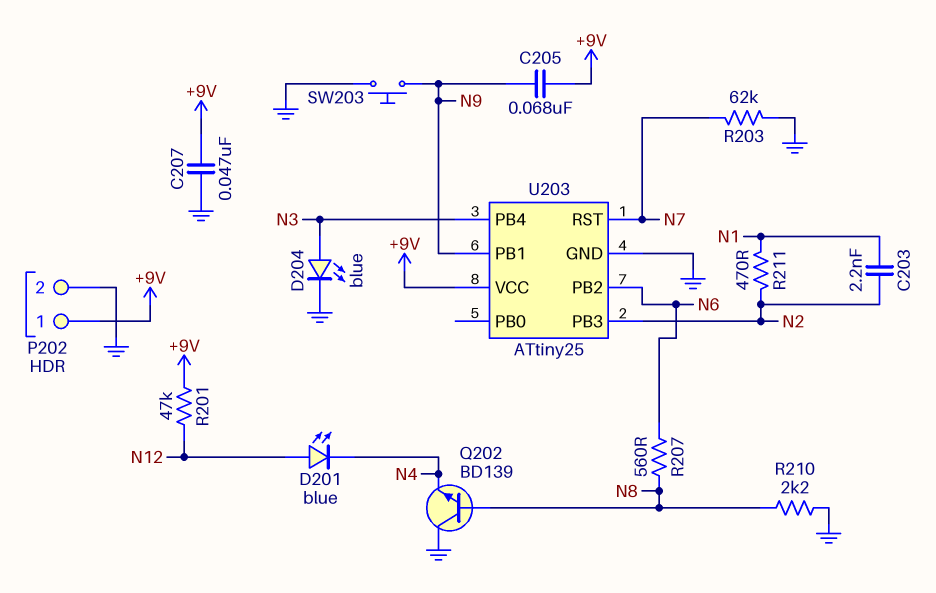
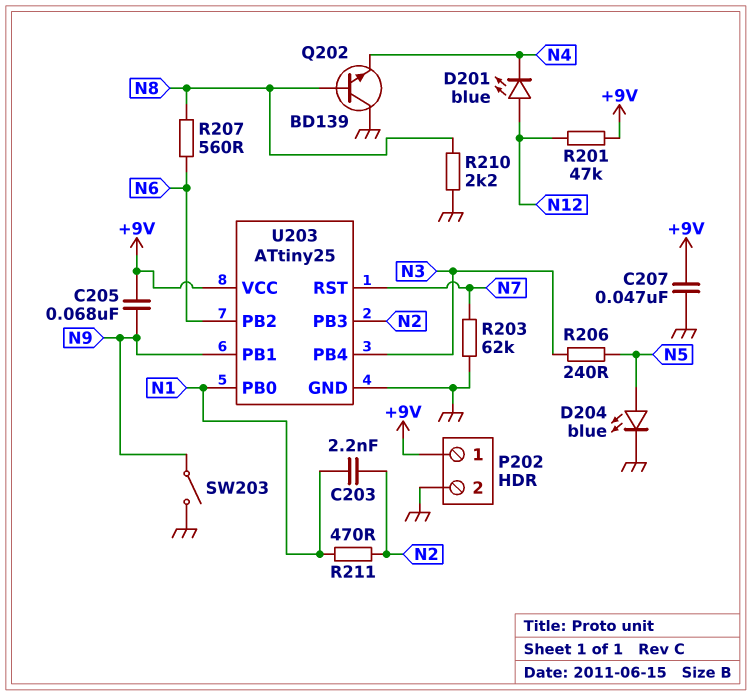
D204: LED blue (A N3, K GND) -> LED blue (A N5, K GND)
R206: none -> 240 (N3, N5)
SW203: button (GND, N9) -> switch (GND, N9)
U203 pin PB0: none -> N1

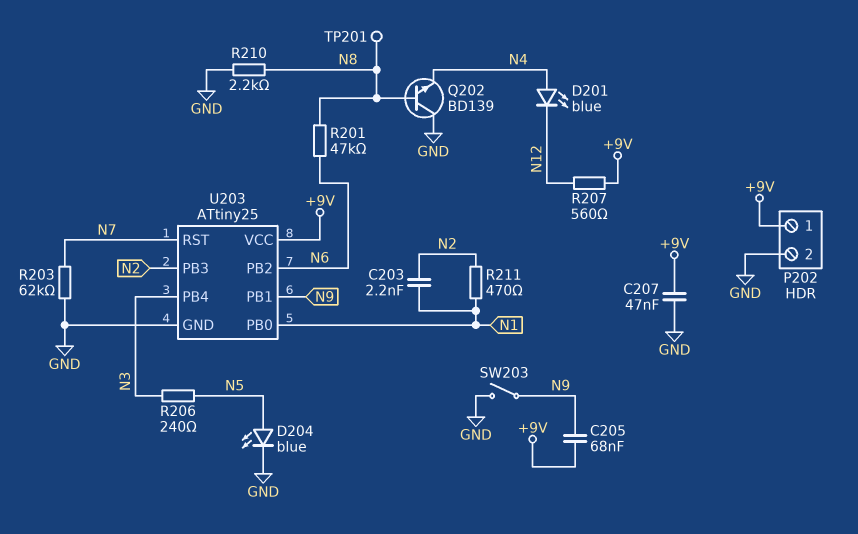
D201: LED blue (A N12, K N4) -> LED blue (A N4, K N12)
R201: 47k (+9V, N12) -> 47k (N6, N8)
R207: 560 (N6, N8) -> 560 (+9V, N12)
TP201: none -> test point (N8)

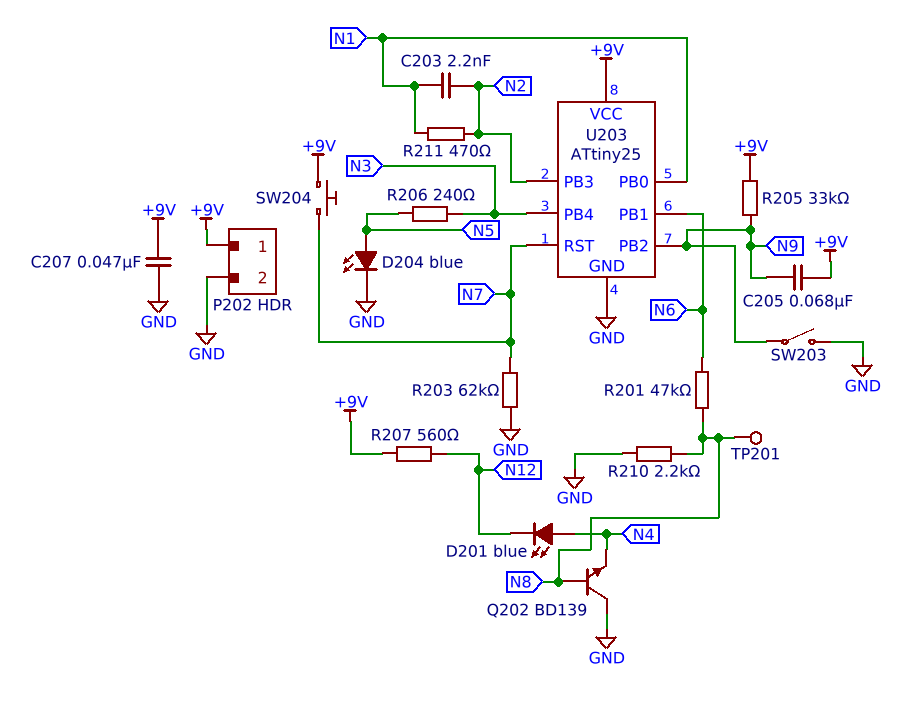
R205: none -> 33k (+9V, N9)
SW204: none -> button (+9V, N7)
U203 pin PB1: N9 -> N6
U203 pin PB2: N6 -> N9

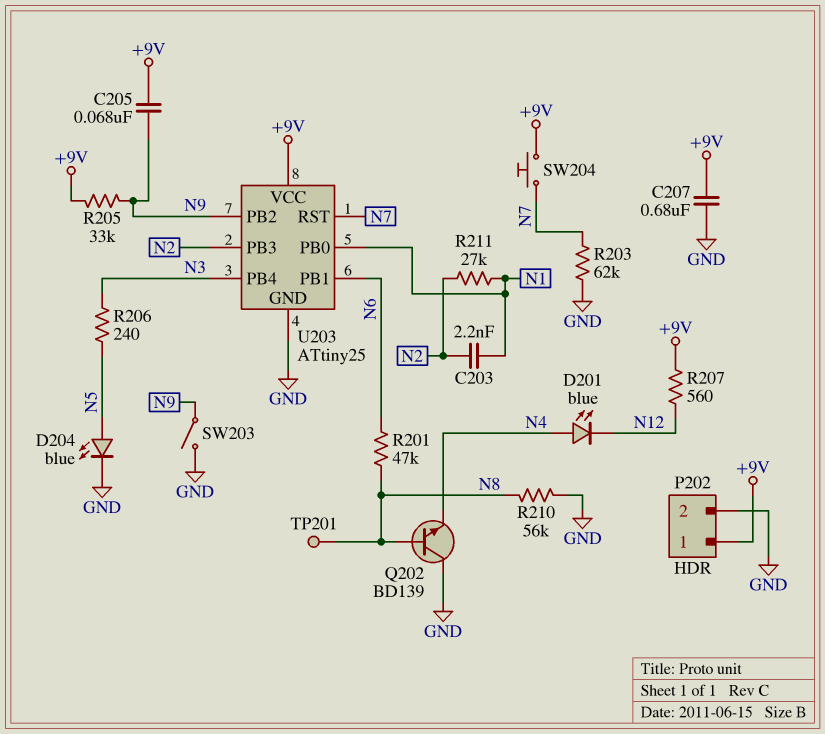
C207: 47nF (+9V, GND) -> 680nF (+9V, GND)
R210: 2.2k (GND, N8) -> 56k (GND, N8)
R211: 470 (N1, N2) -> 27k (N1, N2)

